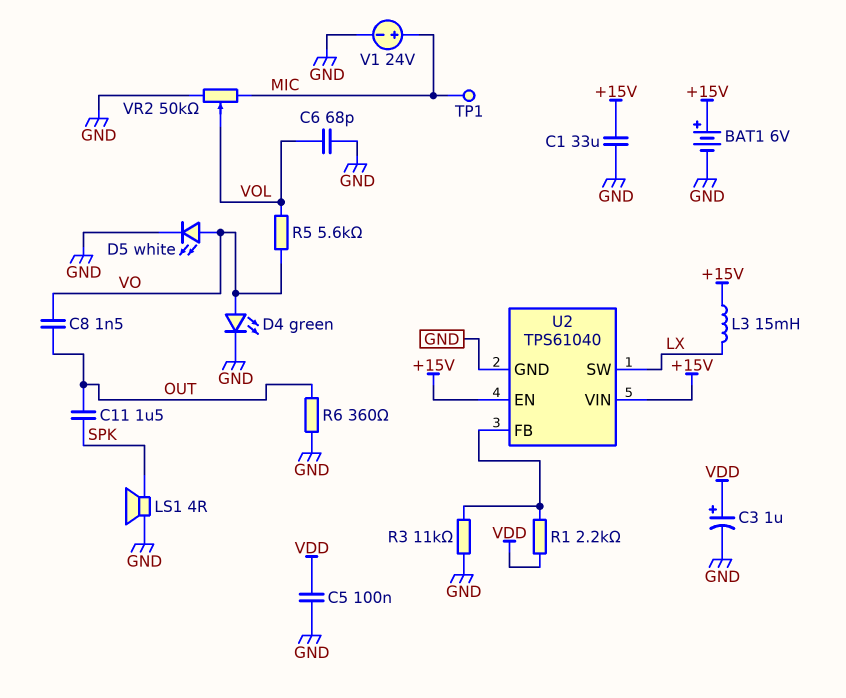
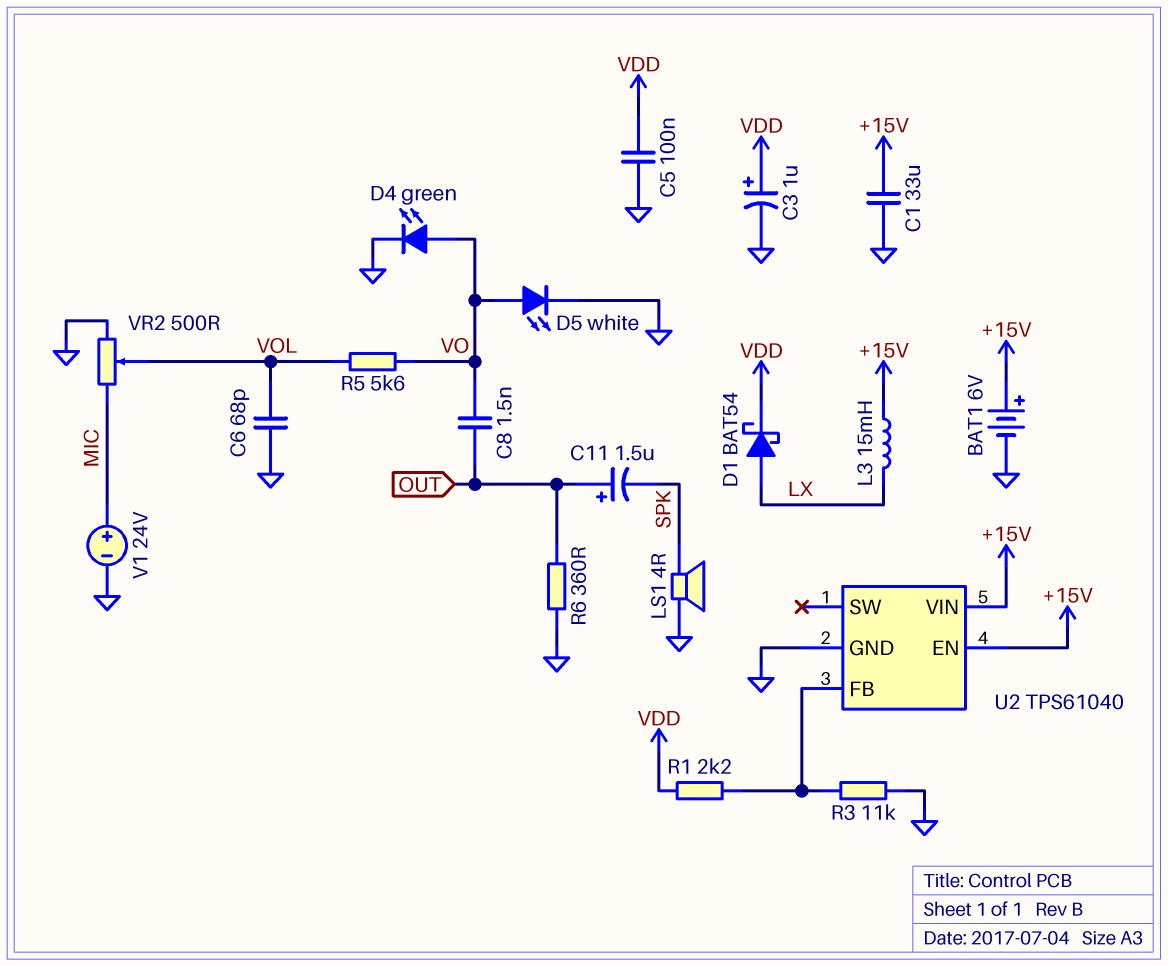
C11: 1.5uF (OUT, SPK) -> 1.5uF (plus OUT, minus SPK)
D1: none -> schottky BAT54 (A LX, K VDD)
TP1: test point (MIC) -> none
U2 pin SW: LX -> none
VR2: 50k (GND, MIC, wiper VOL) -> 500 (GND, MIC, wiper VOL)

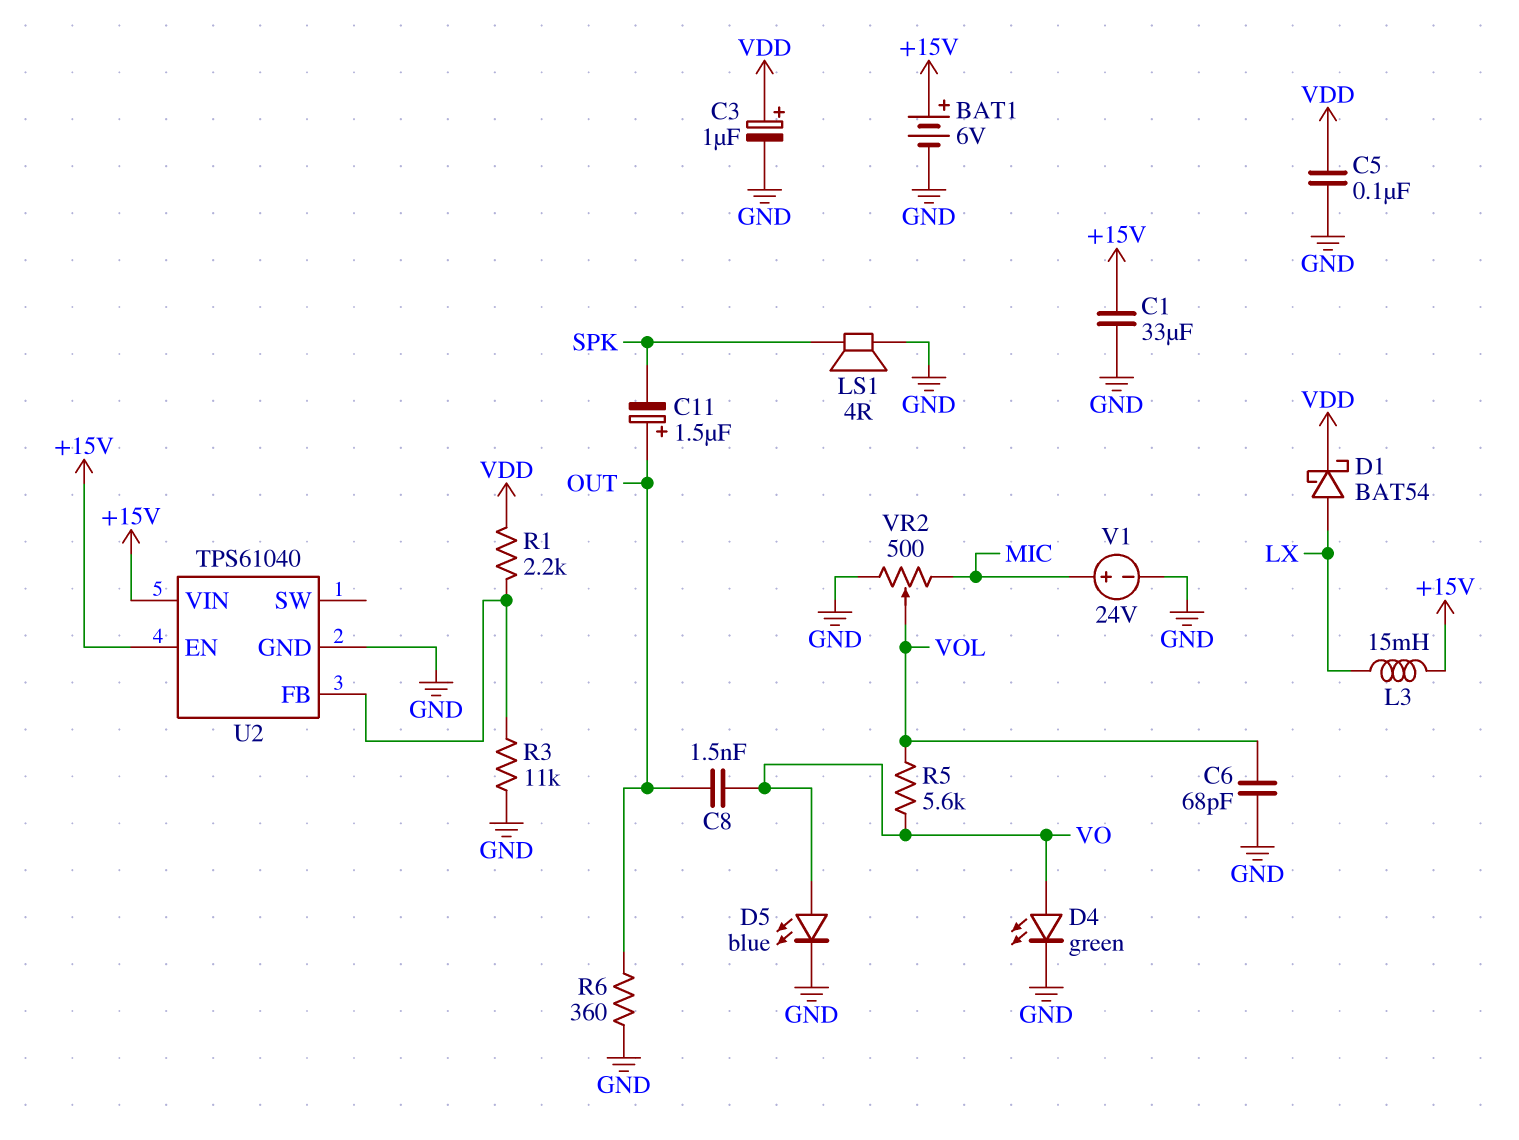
D5: LED white (A VO, K GND) -> LED blue (A VO, K GND)

